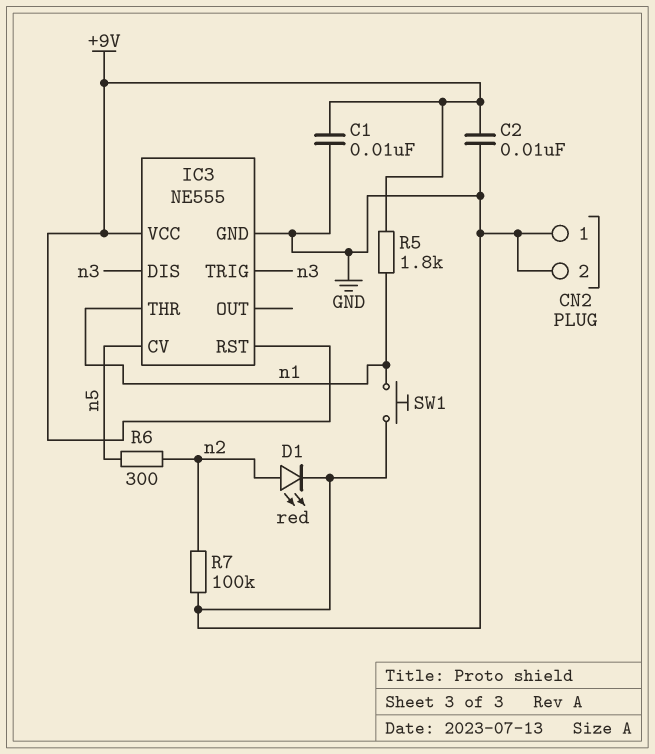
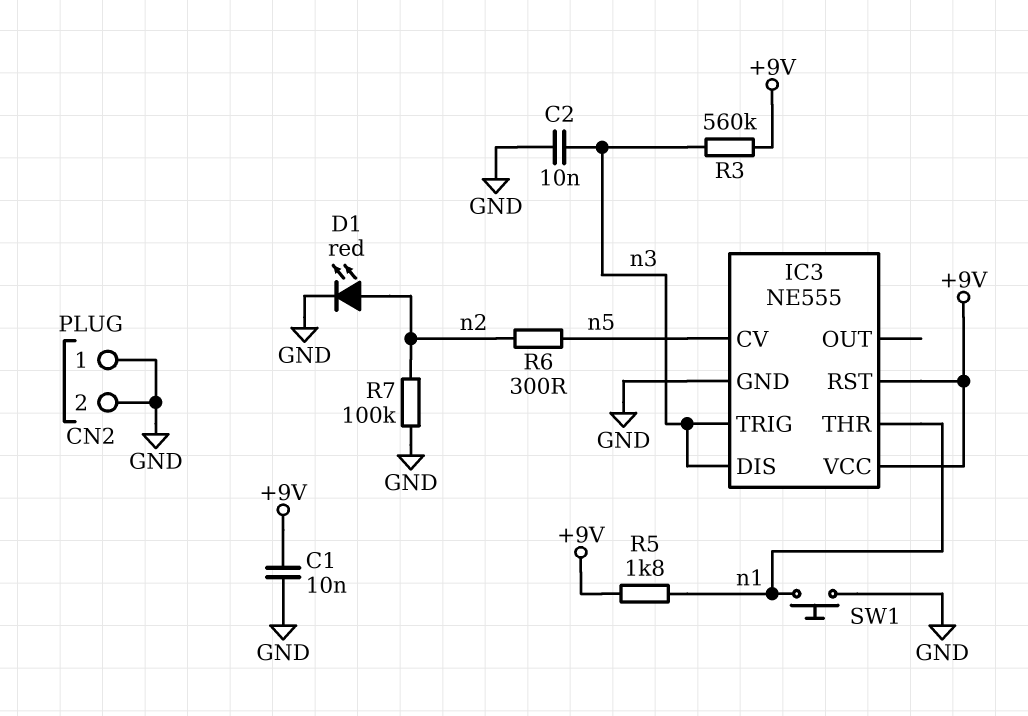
C2: 10nF (+9V, GND) -> 10nF (GND, n3)
R3: none -> 560k (+9V, n3)

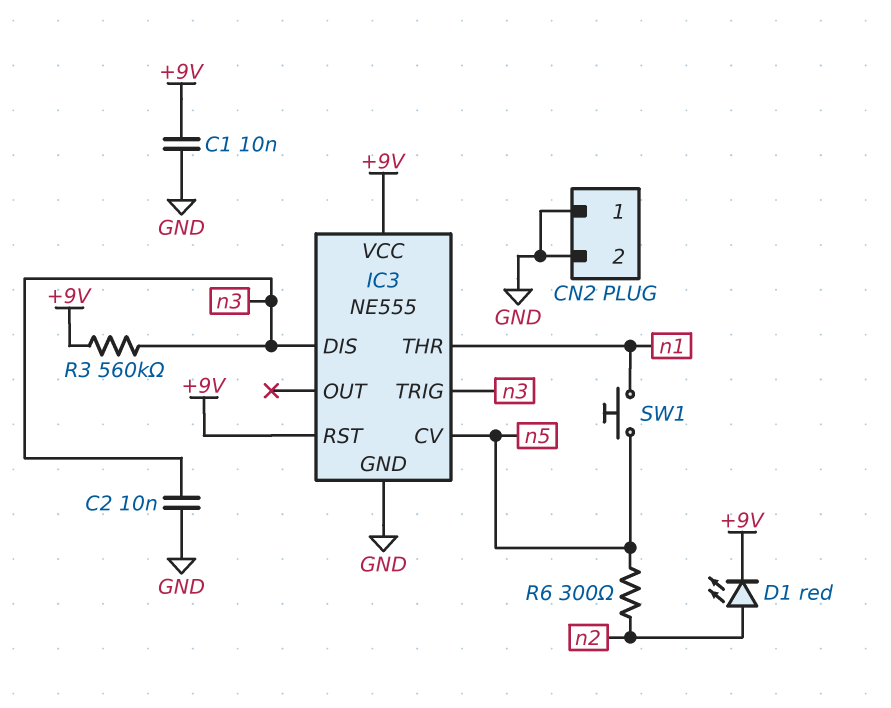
D1: LED red (A n2, K GND) -> LED red (A n2, K +9V)
R5: 1.8k (+9V, n1) -> none
R7: 100k (GND, n2) -> none
SW1: button (GND, n1) -> button (n1, n5)

